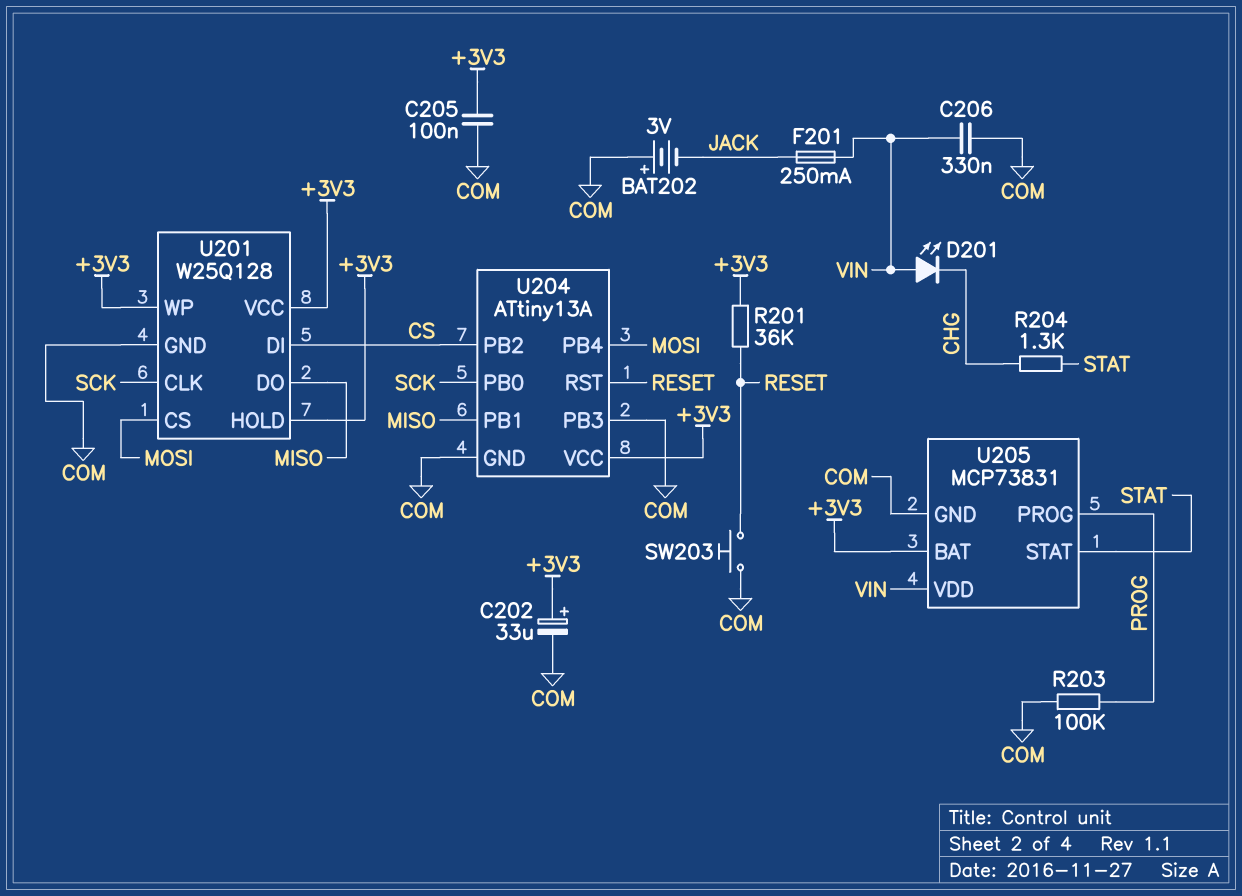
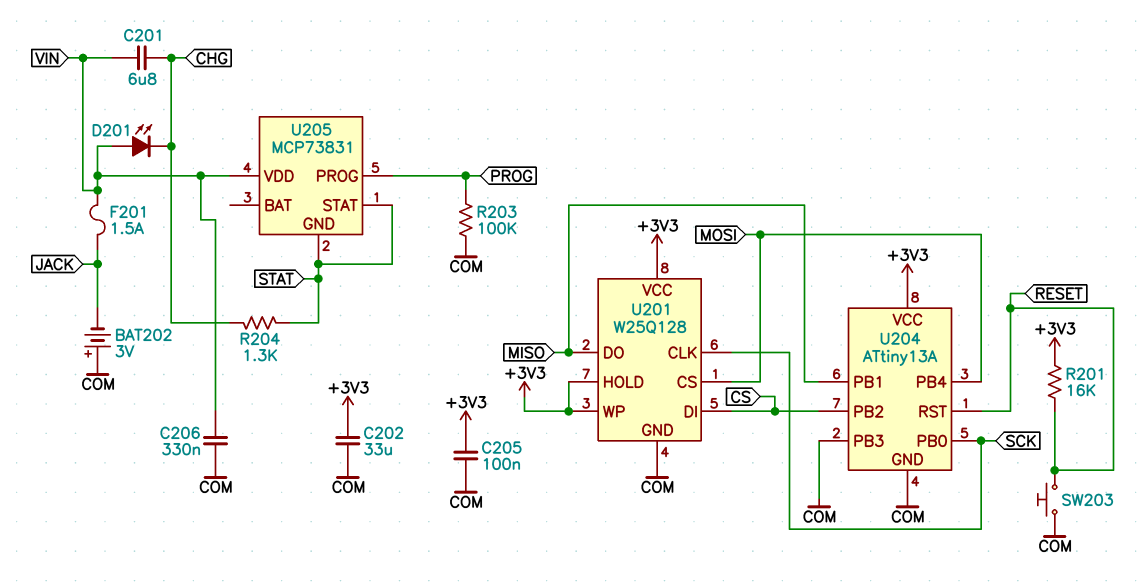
C201: none -> 6.8uF (CHG, VIN)
C202: 33uF (plus +3V3, minus COM) -> 33uF (+3V3, COM)
F201: 250mA (JACK, VIN) -> 1.5A (JACK, VIN)
R201: 36k (+3V3, RESET) -> 16k (+3V3, RESET)
U205 pin BAT: +3V3 -> none
U205 pin GND: COM -> STAT

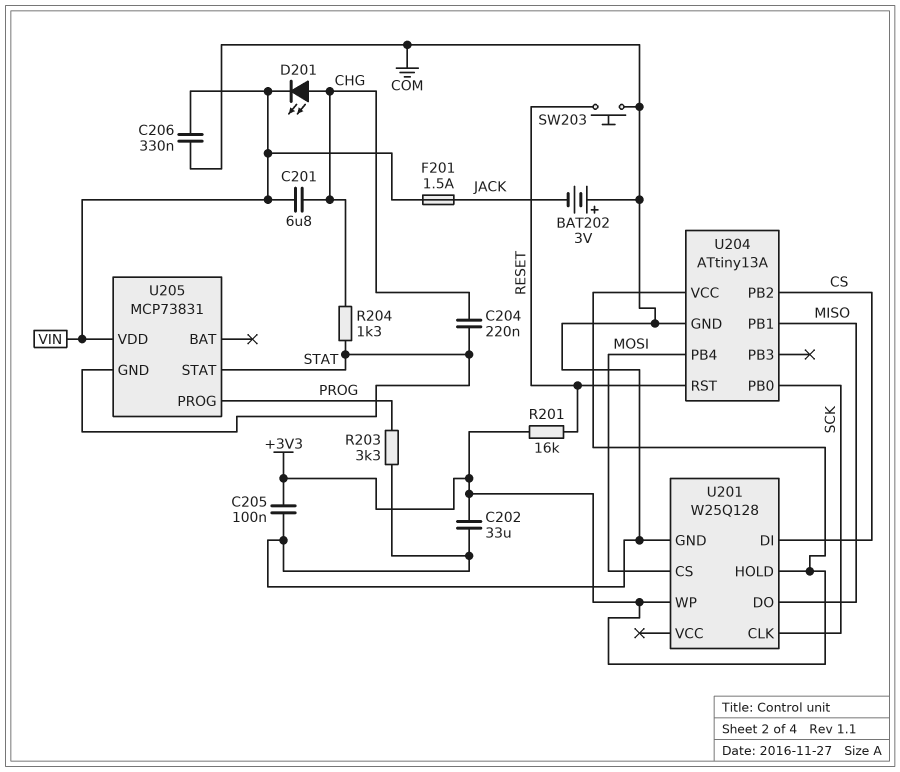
C204: none -> 220nF (CHG, STAT)
D201: LED (A VIN, K CHG) -> LED (A CHG, K VIN)
R203: 100k (COM, PROG) -> 3.3k (COM, PROG)
U201 pin VCC: +3V3 -> none
U204 pin PB3: COM -> none

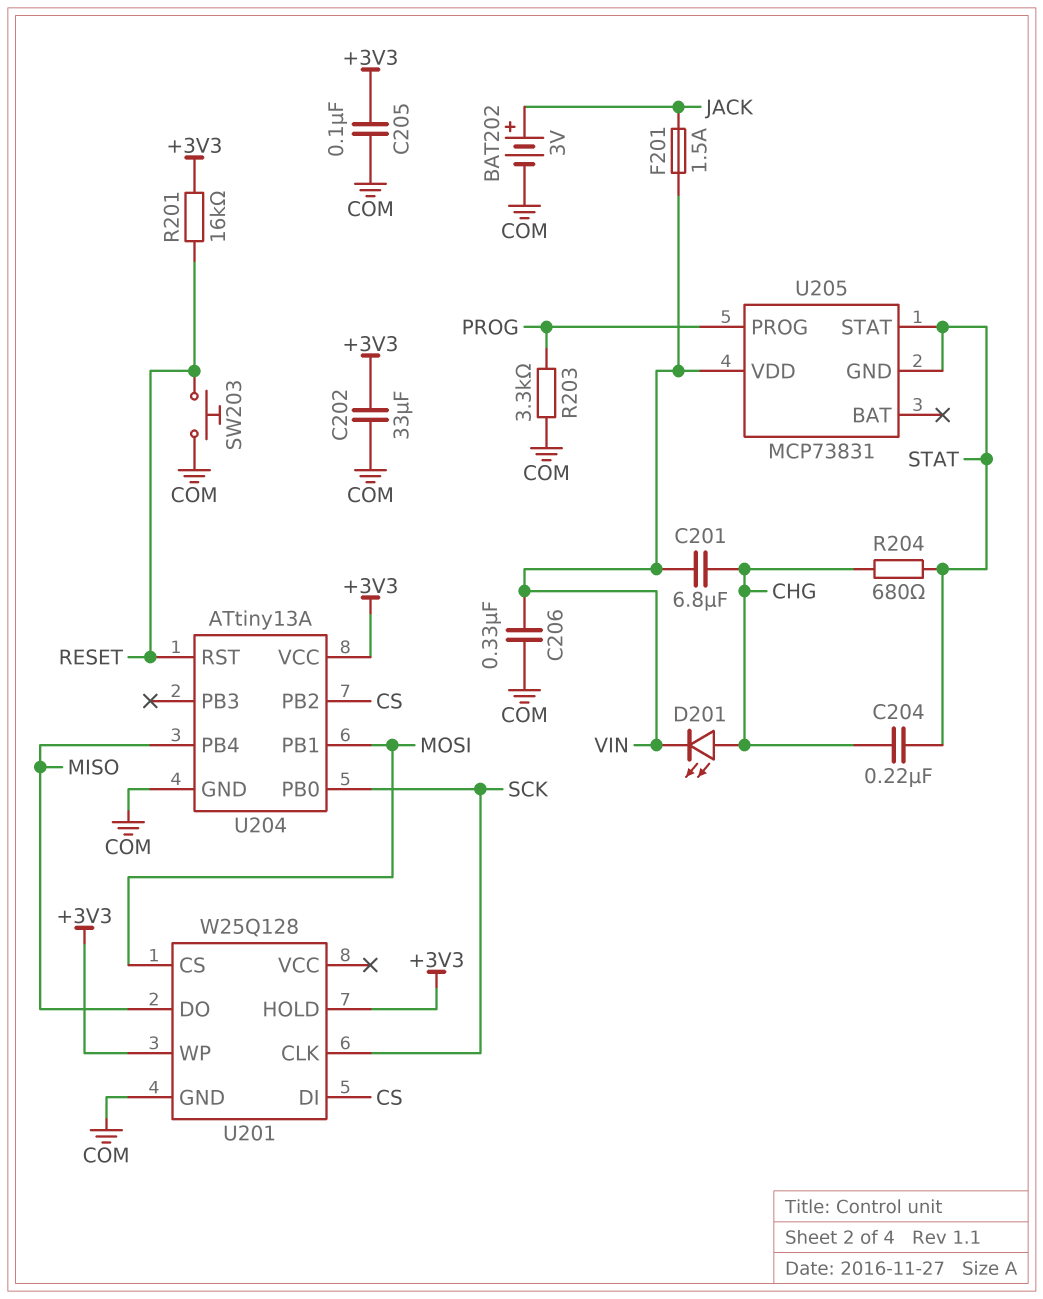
BAT202: 3V (plus COM, minus JACK) -> 3V (plus JACK, minus COM)
R204: 1.3k (CHG, STAT) -> 680 (CHG, STAT)
U204 pin PB1: MISO -> MOSI
U204 pin PB4: MOSI -> MISO

